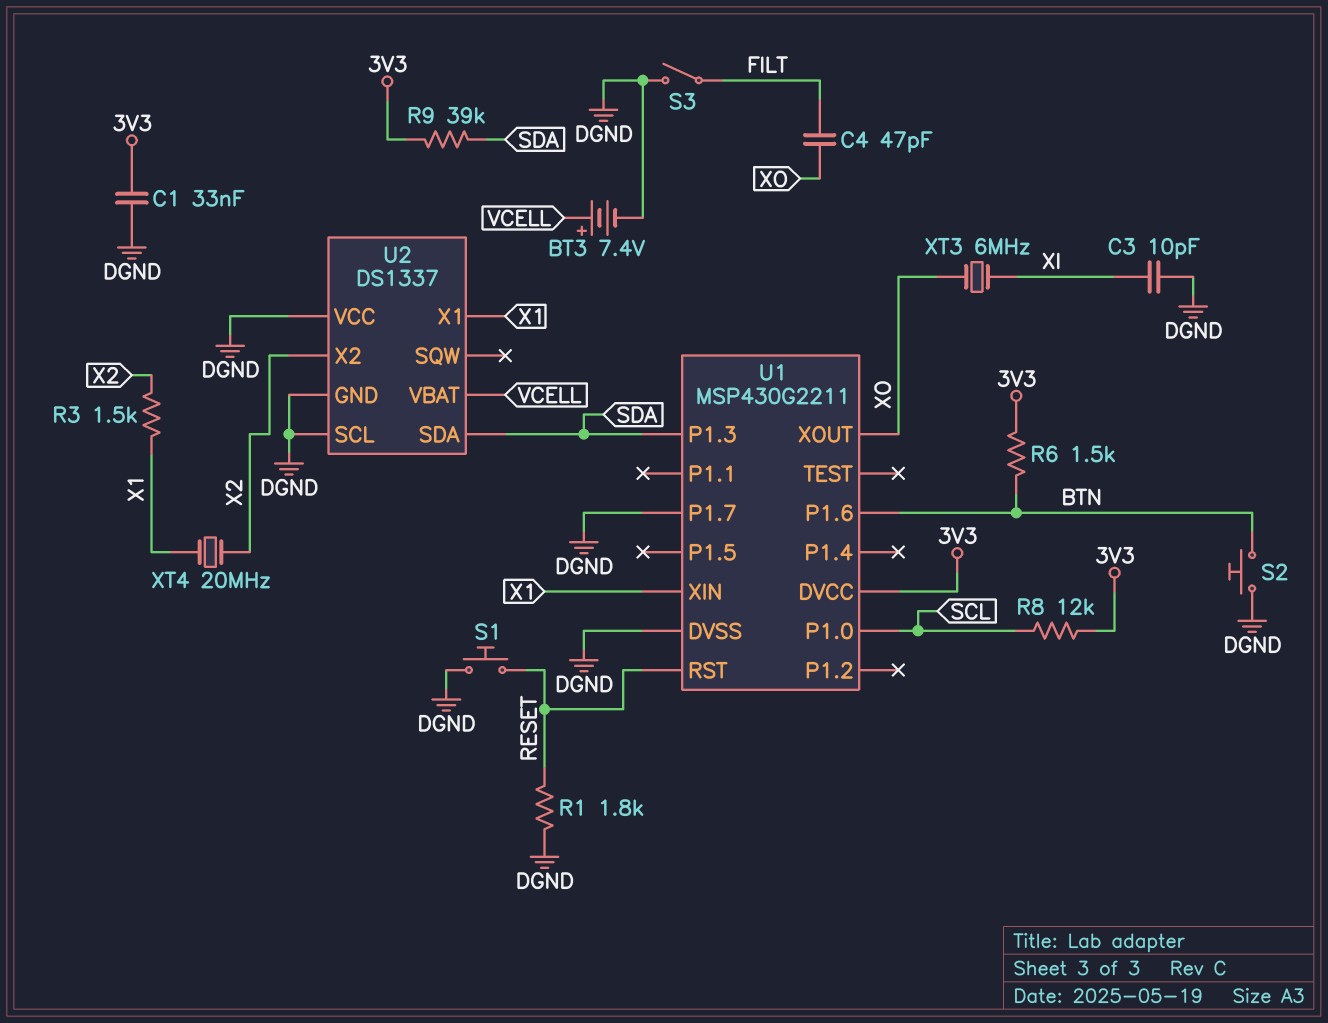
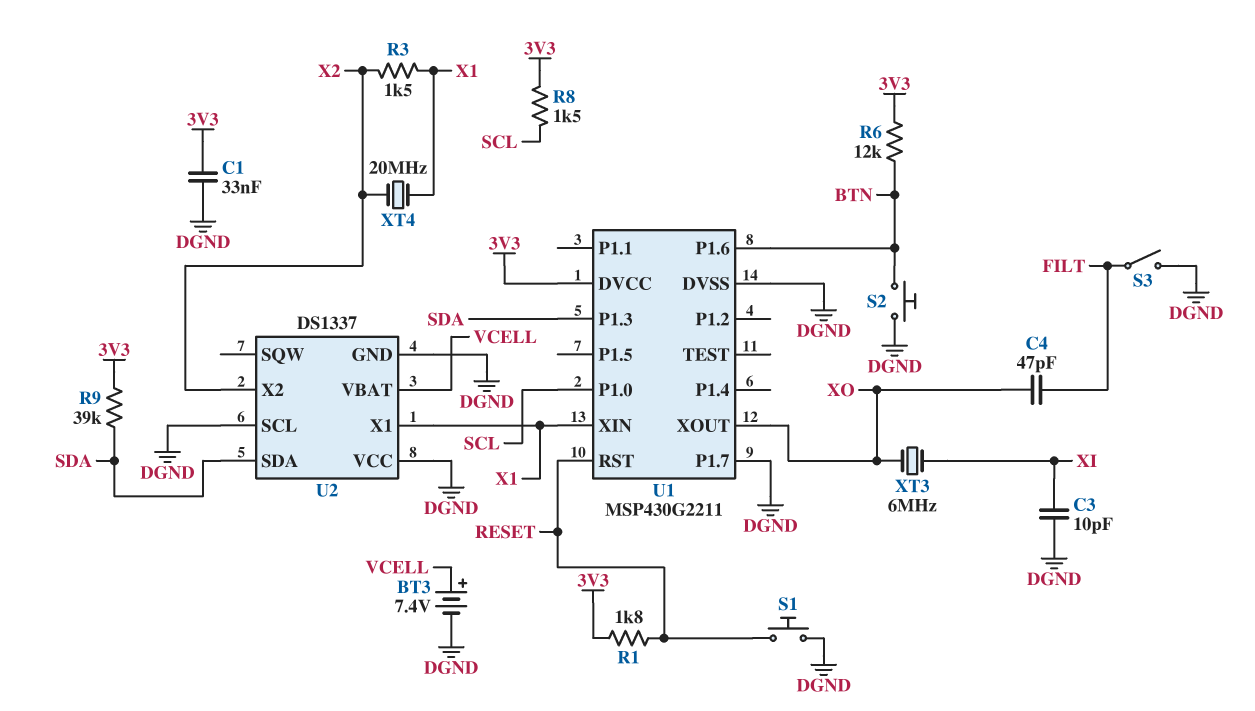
R1: 1.8k (DGND, RESET) -> 1.8k (3V3, RESET)
R6: 1.5k (3V3, BTN) -> 12k (3V3, BTN)
R8: 12k (3V3, SCL) -> 1.5k (3V3, SCL)

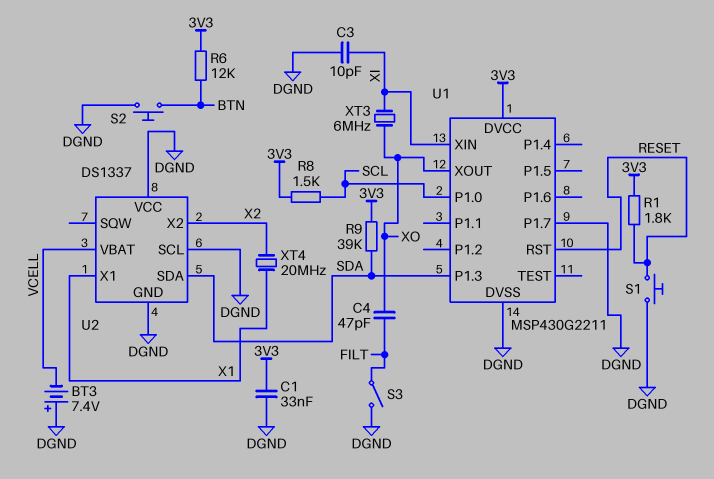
BT3: 7.4V (plus VCELL, minus DGND) -> 7.4V (plus DGND, minus VCELL)
R3: 1.5k (X1, X2) -> none
U1 pin P1.6: BTN -> none
U1 pin XIN: X1 -> XI

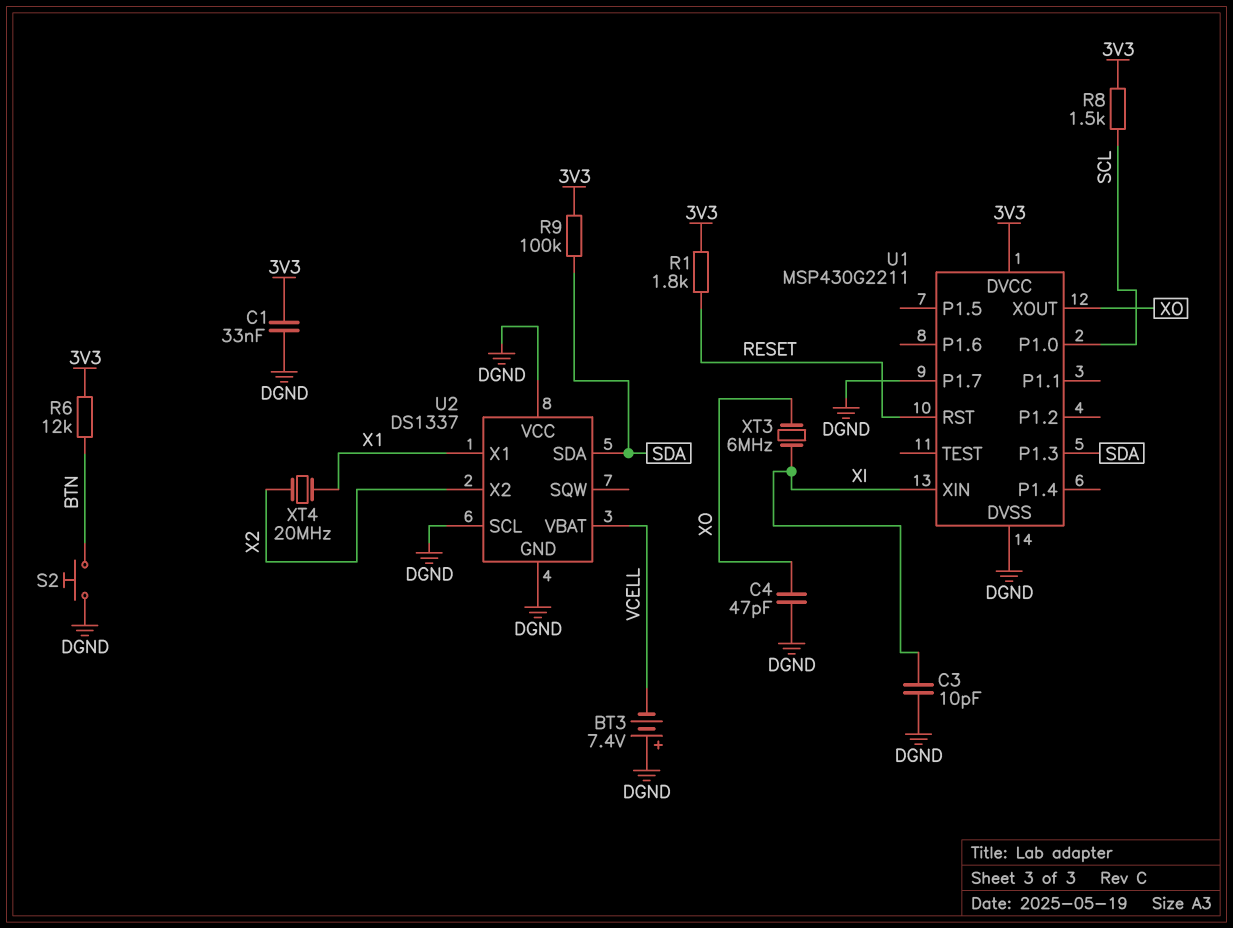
C4: 47pF (FILT, XO) -> 47pF (DGND, XO)
R9: 39k (3V3, SDA) -> 100k (3V3, SDA)
S1: button (DGND, RESET) -> none
S3: switch (DGND, FILT) -> none

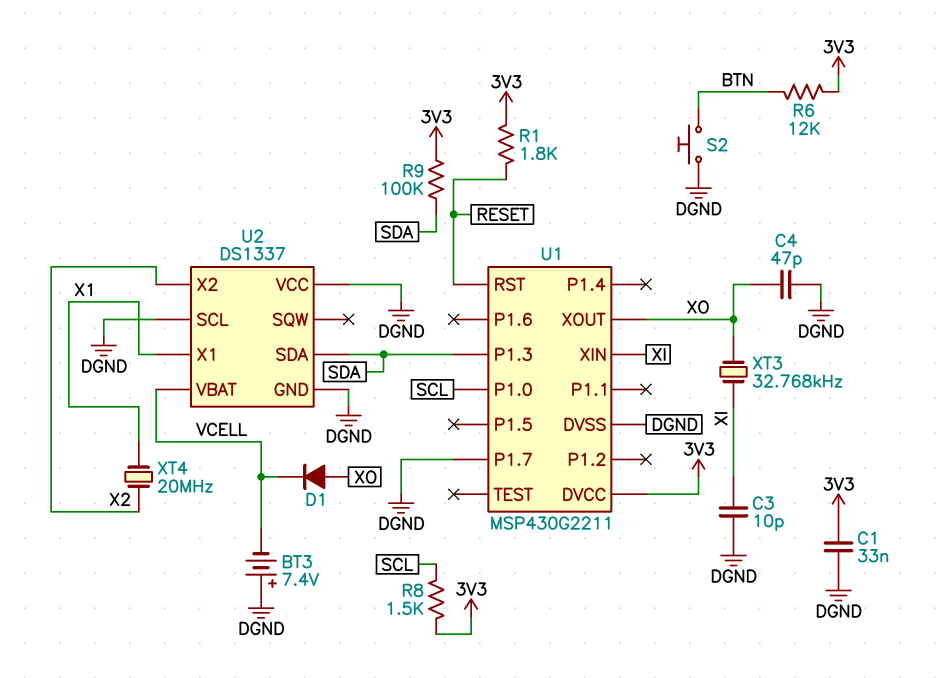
D1: none -> diode (A XO, K VCELL)
XT3: 6MHz (XI, XO) -> 32.768kHz (XI, XO)

